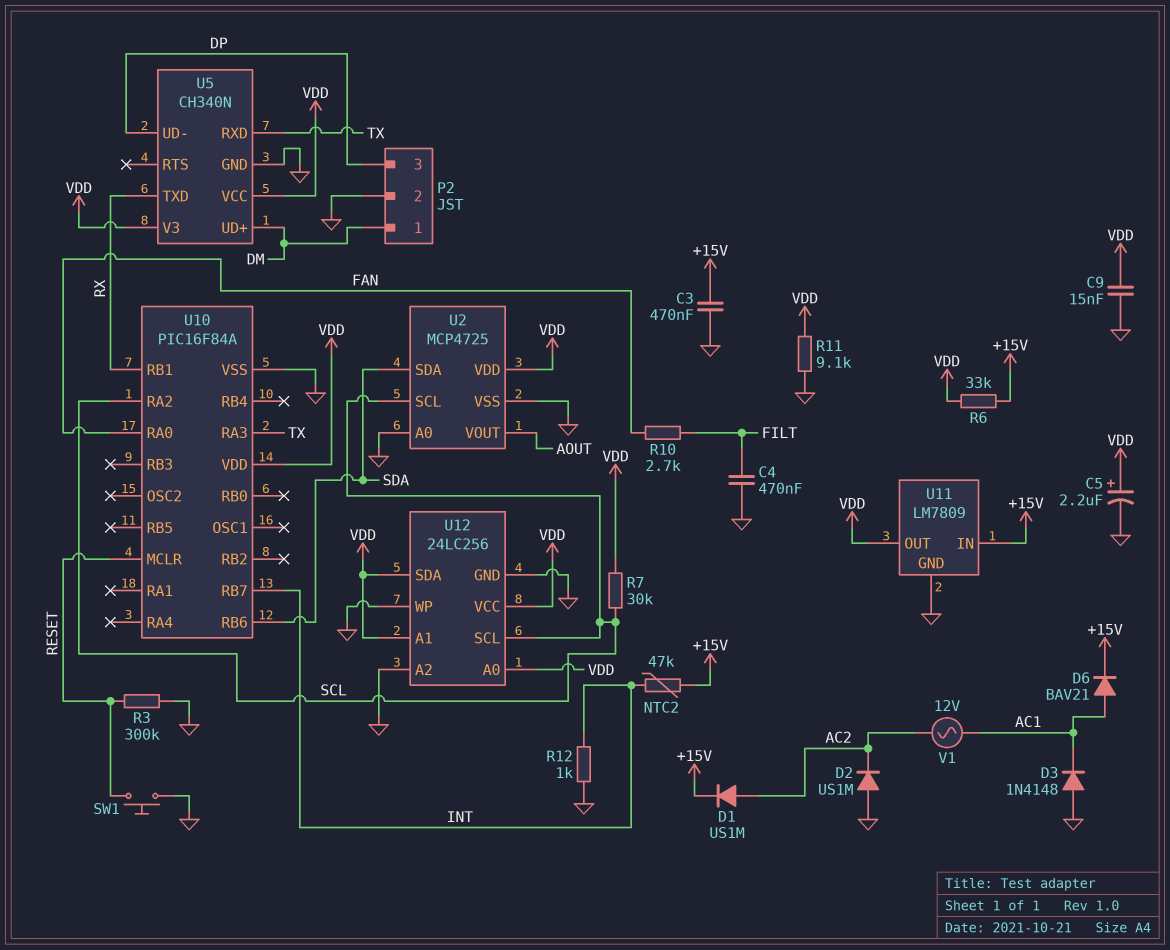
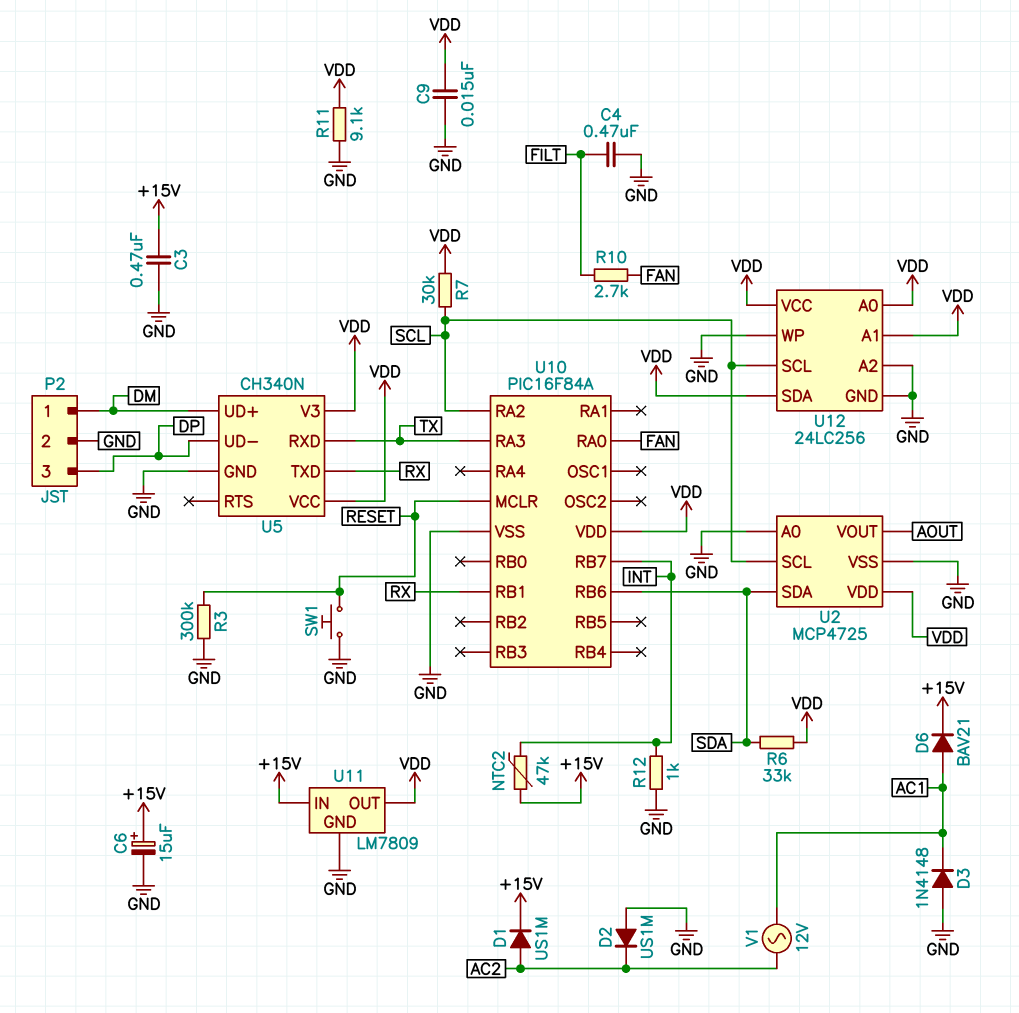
C5: 2.2uF (plus VDD, minus GND) -> none
C6: none -> 15uF (plus +15V, minus GND)
R6: 33k (+15V, VDD) -> 33k (SDA, VDD)

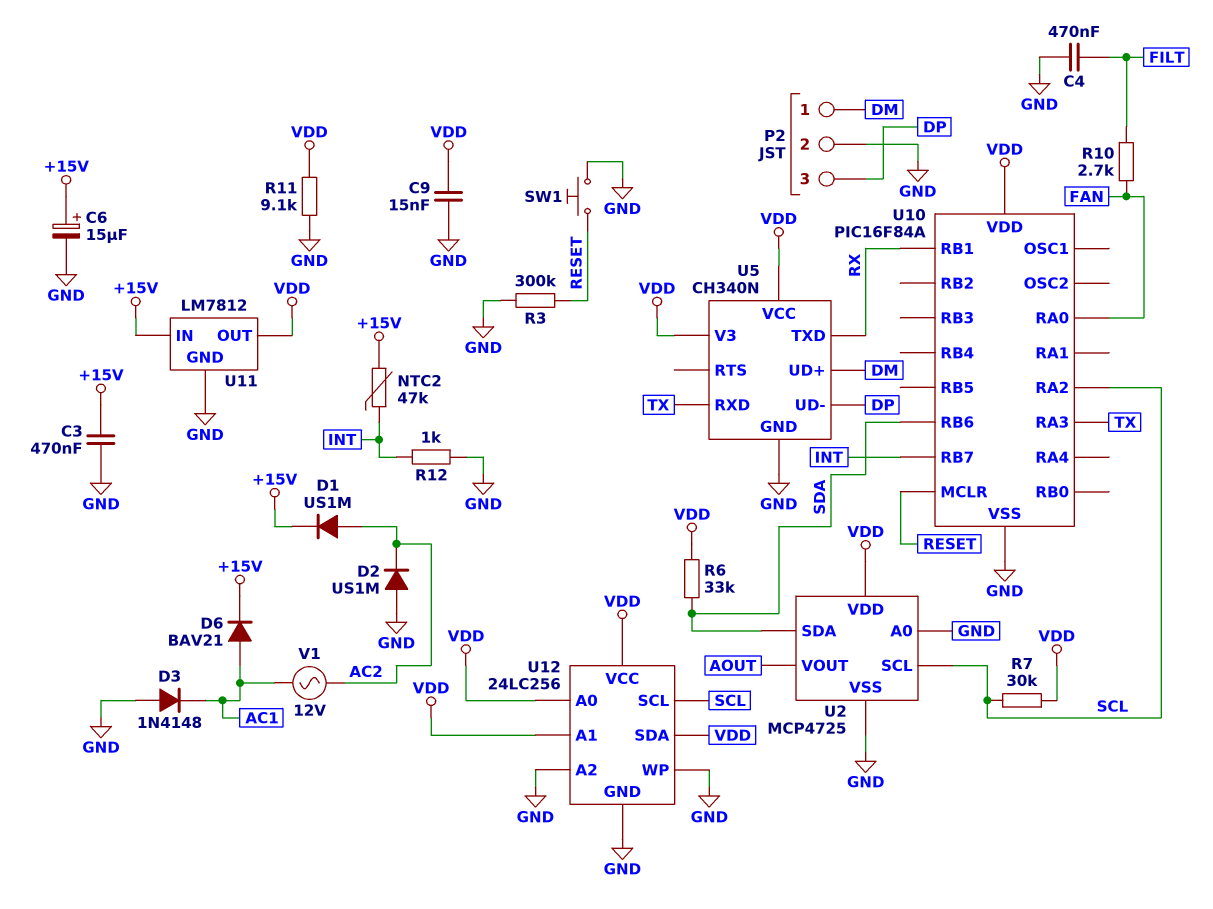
U11: LM7809 -> LM7812

